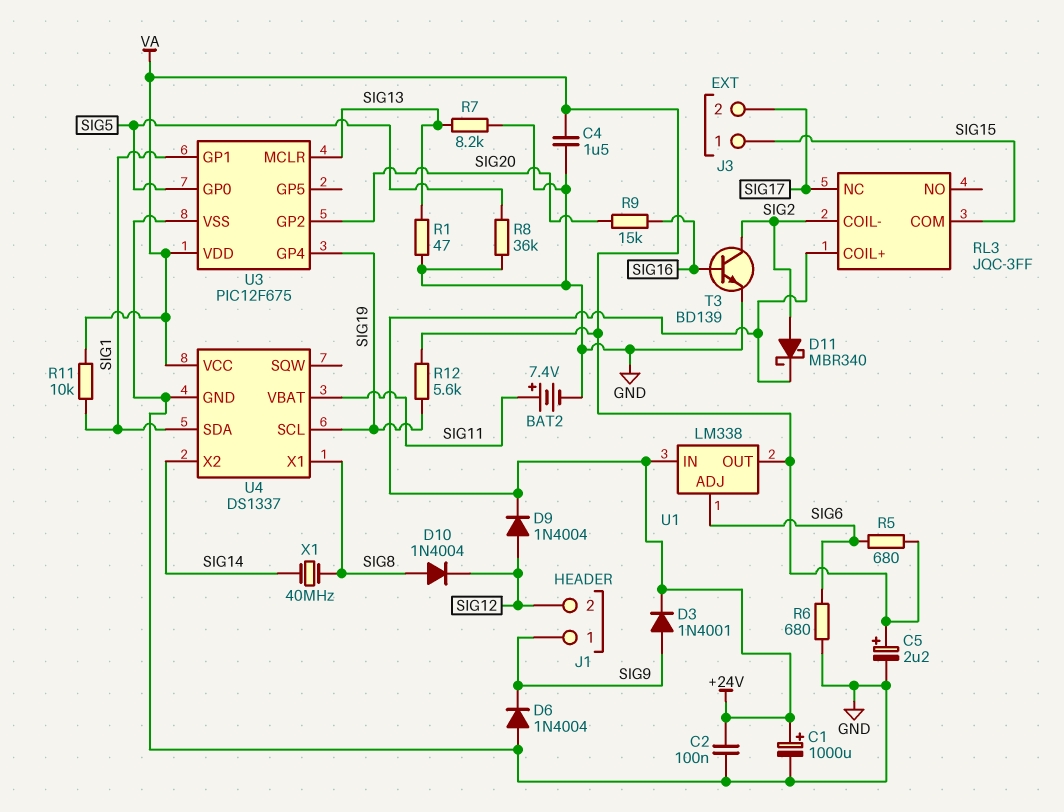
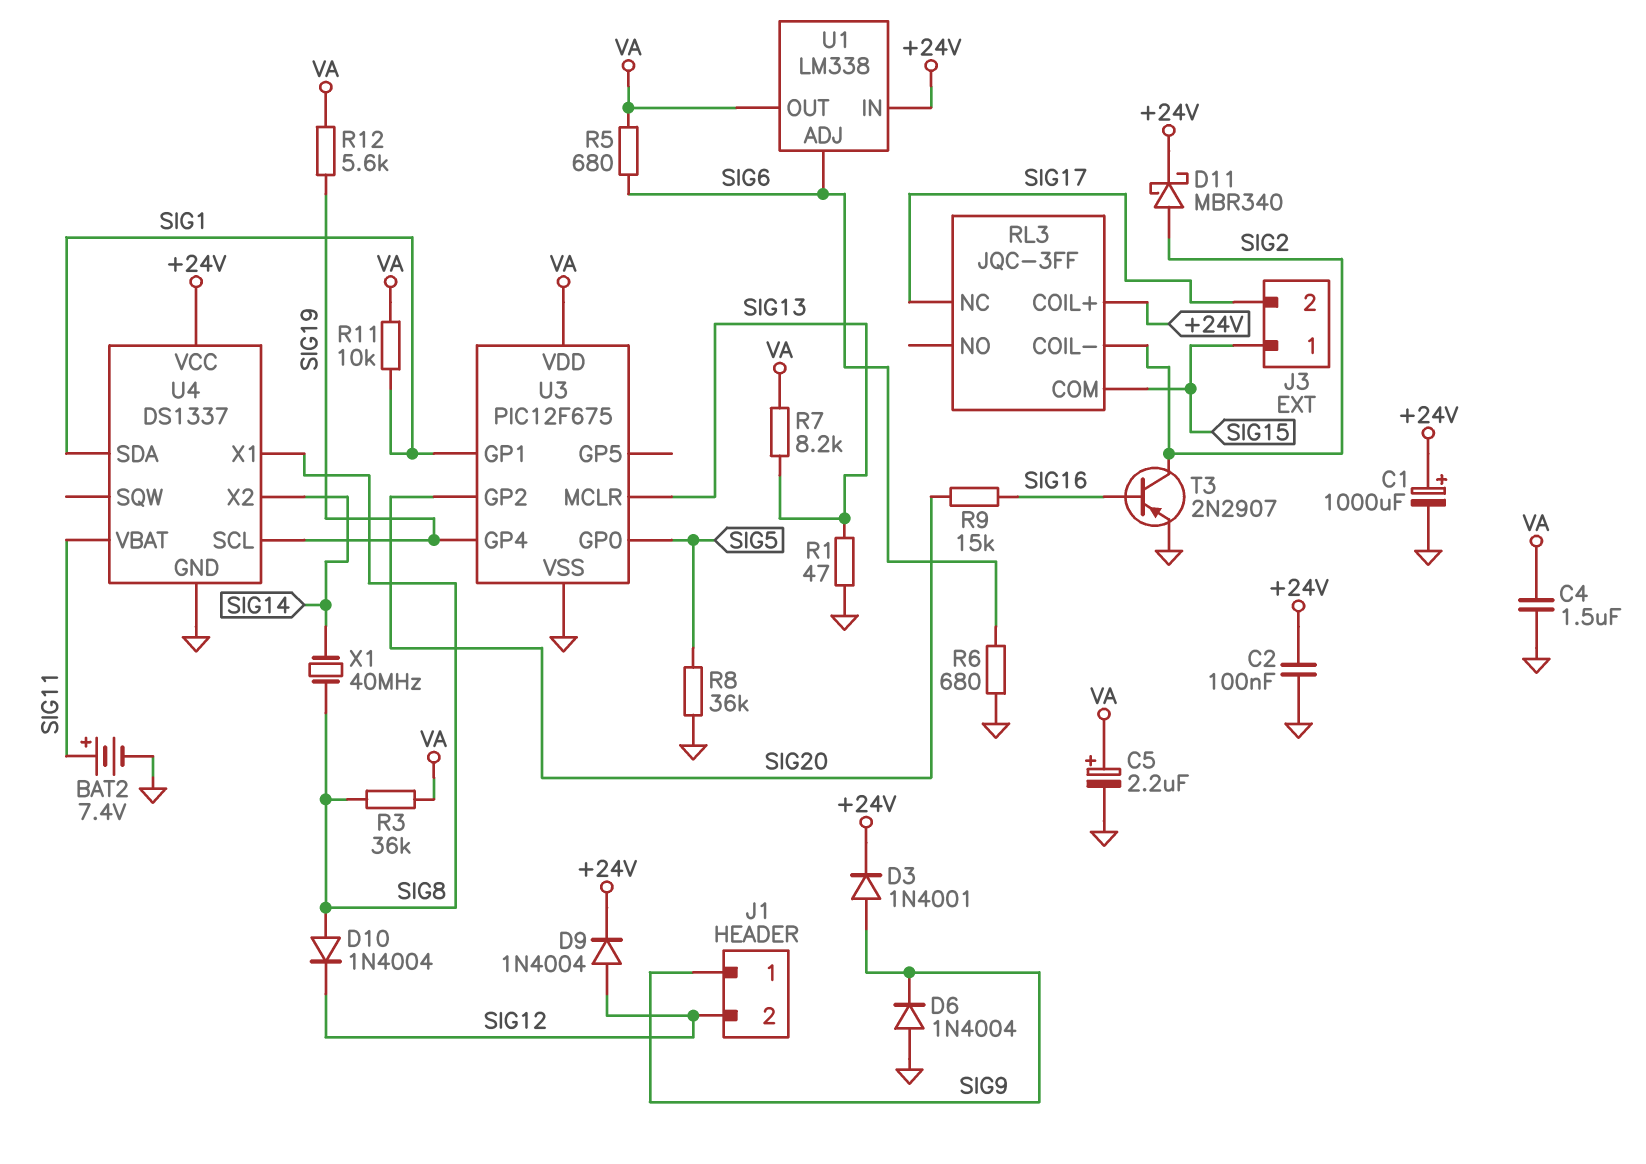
R3: none -> 36k (SIG8, VA)
R7: 8.2k (GND, SIG13) -> 8.2k (SIG13, VA)
T3: NPN BD139 (B SIG16, C SIG2, E GND) -> PNP 2N2907 (B SIG16, C SIG2, E GND)
U4 pin VCC: VA -> +24V

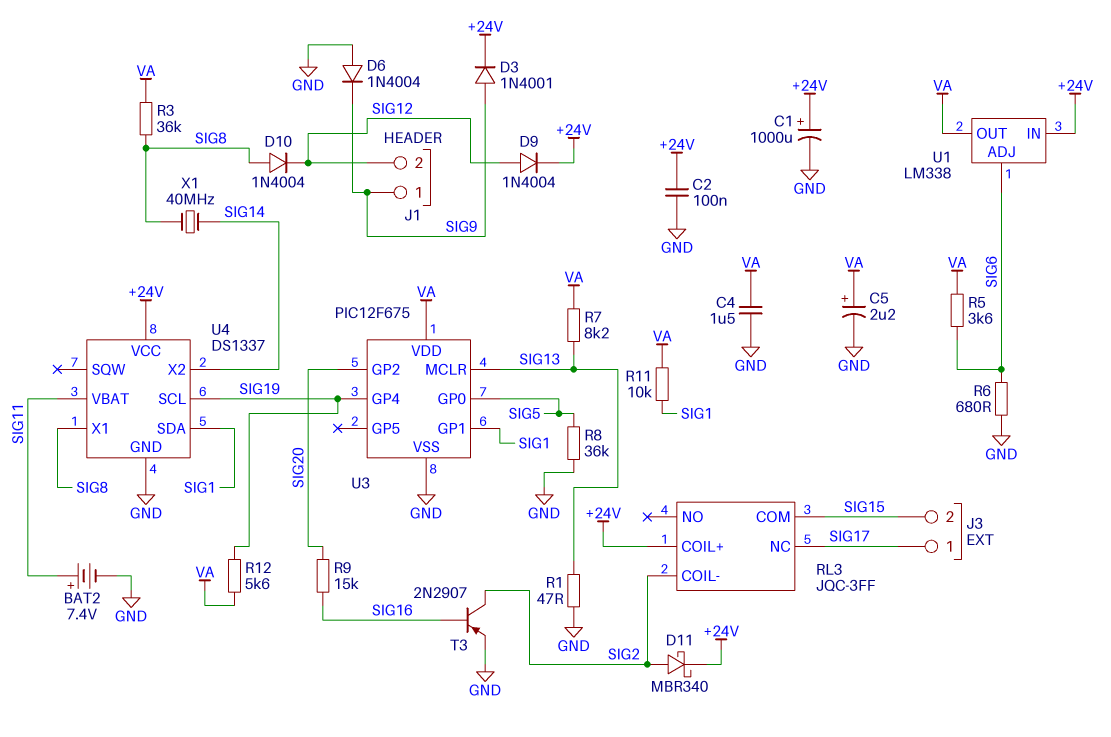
J3 pin 1: SIG15 -> SIG17
J3 pin 2: SIG17 -> SIG15
R5: 680 (SIG6, VA) -> 3.6k (SIG6, VA)

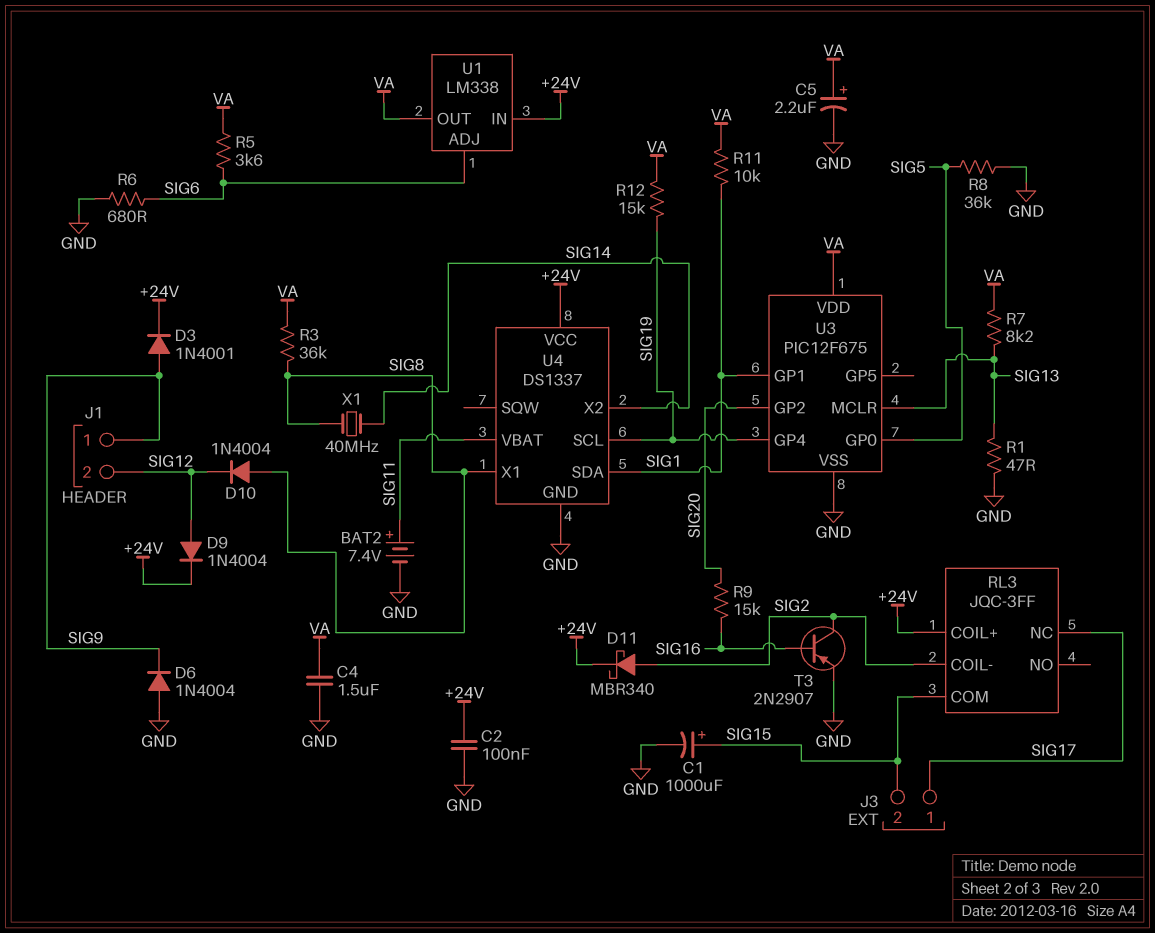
C1: 1000uF (plus +24V, minus GND) -> 1000uF (plus SIG15, minus GND)
R12: 5.6k (SIG19, VA) -> 15k (SIG19, VA)

